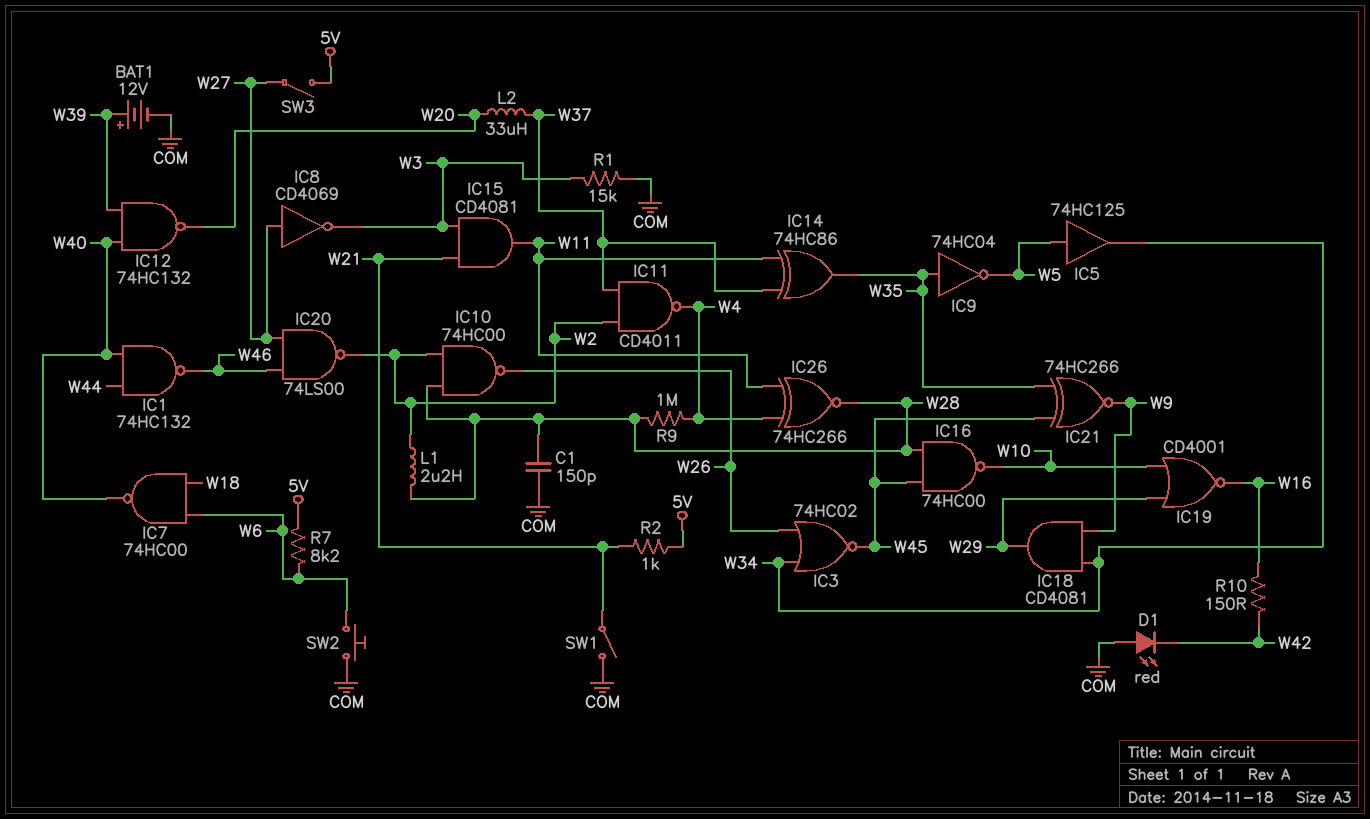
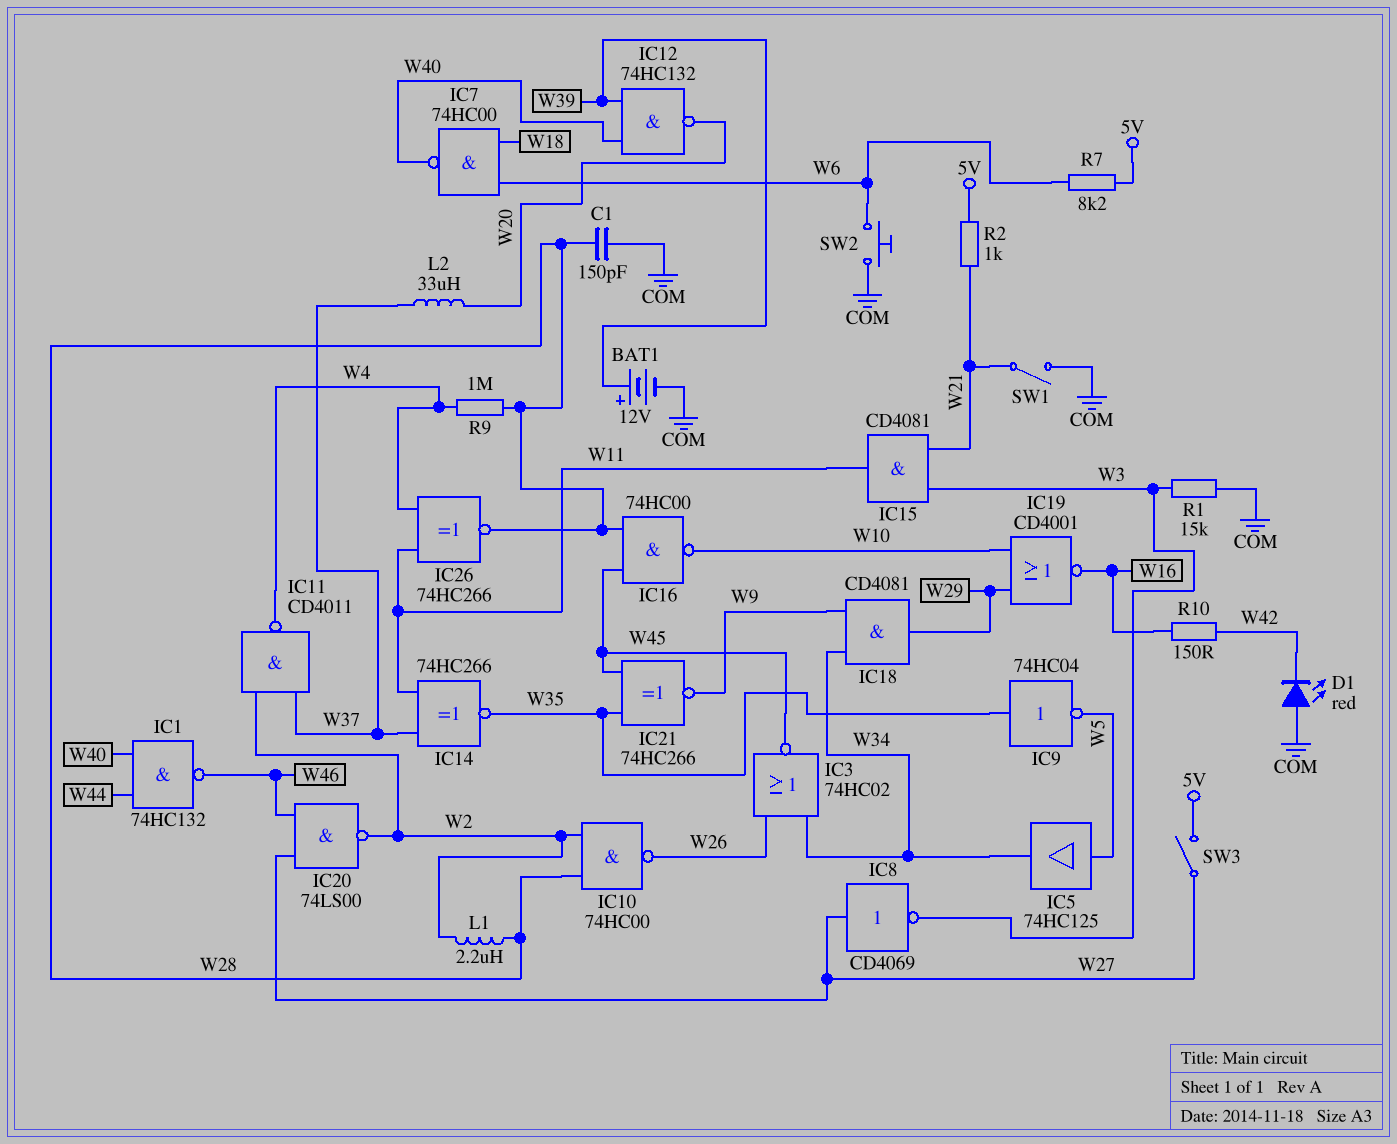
IC14: XOR 74HC86 (in W11, in W37, out W35) -> XNOR 74HC266 (in W11, in W37, out W35)

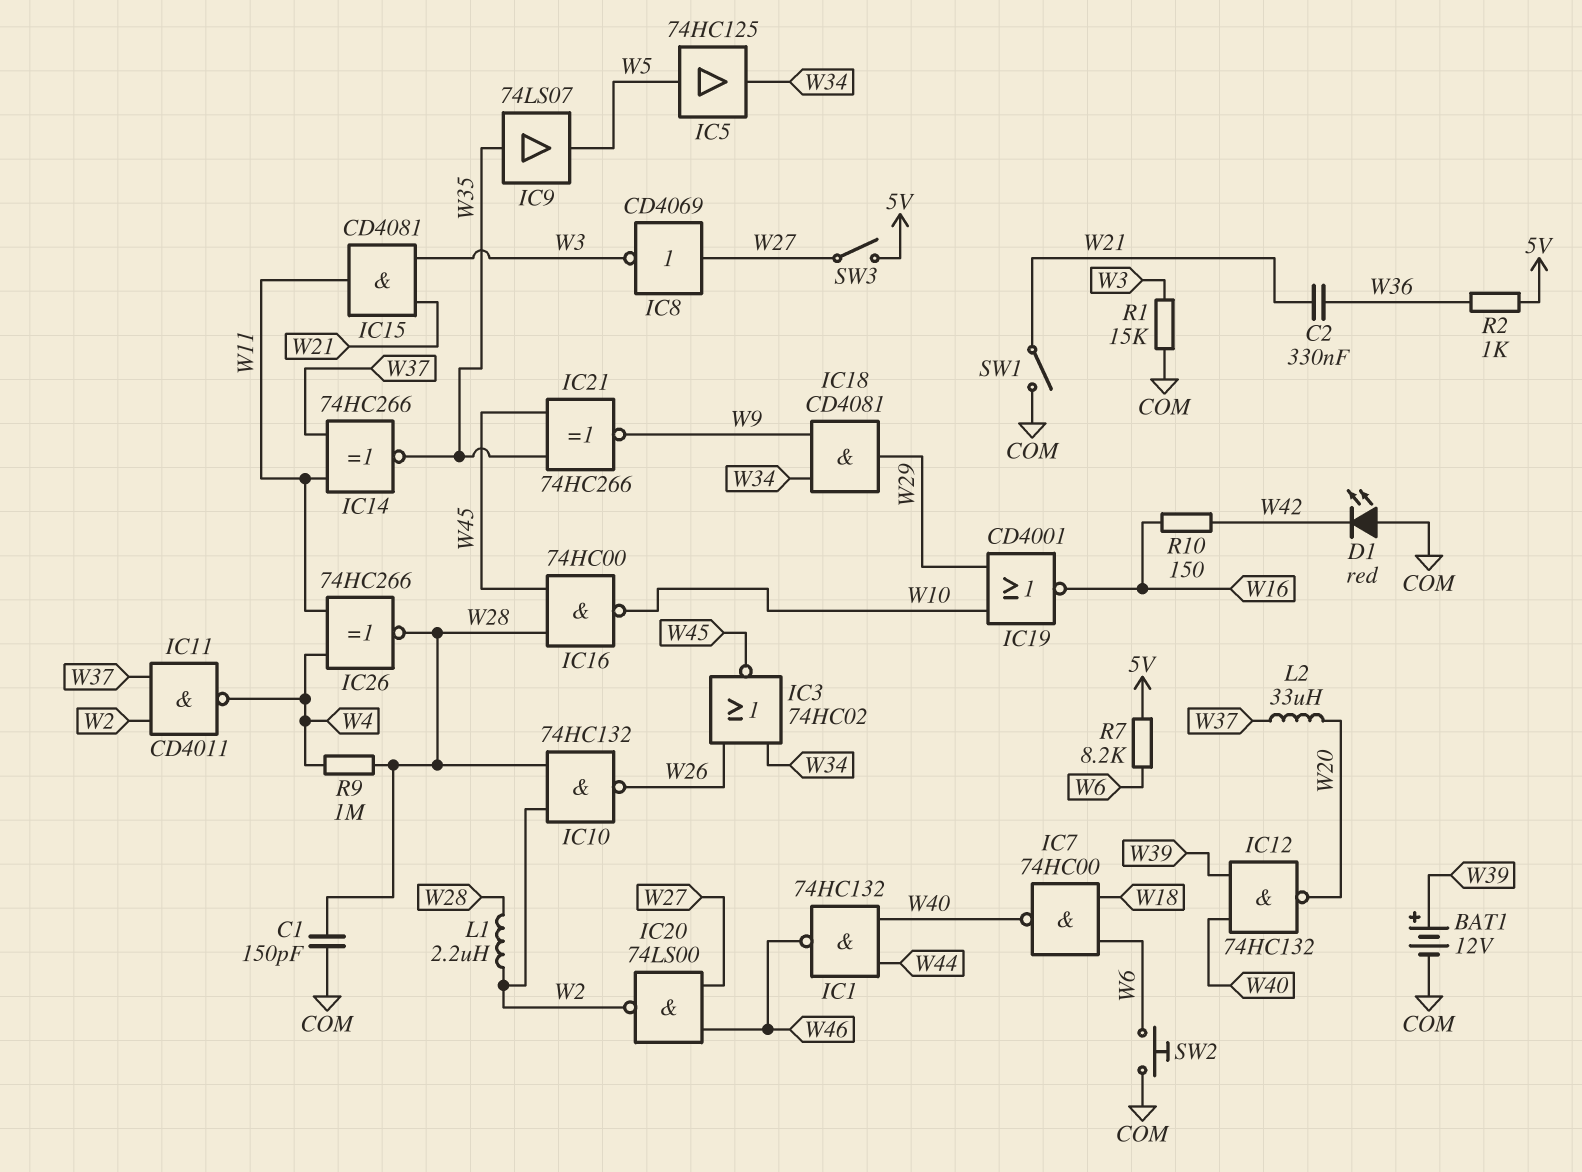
C2: none -> 330nF (W21, W36)
IC9: NOT 74HC04 (in W35, out W5) -> buffer 74LS07 (in W35, out W5)
IC10: NAND 74HC00 (in W2, in W28, out W26) -> NAND 74HC132 (in W2, in W28, out W26)
R2: 1k (5V, W21) -> 1k (5V, W36)

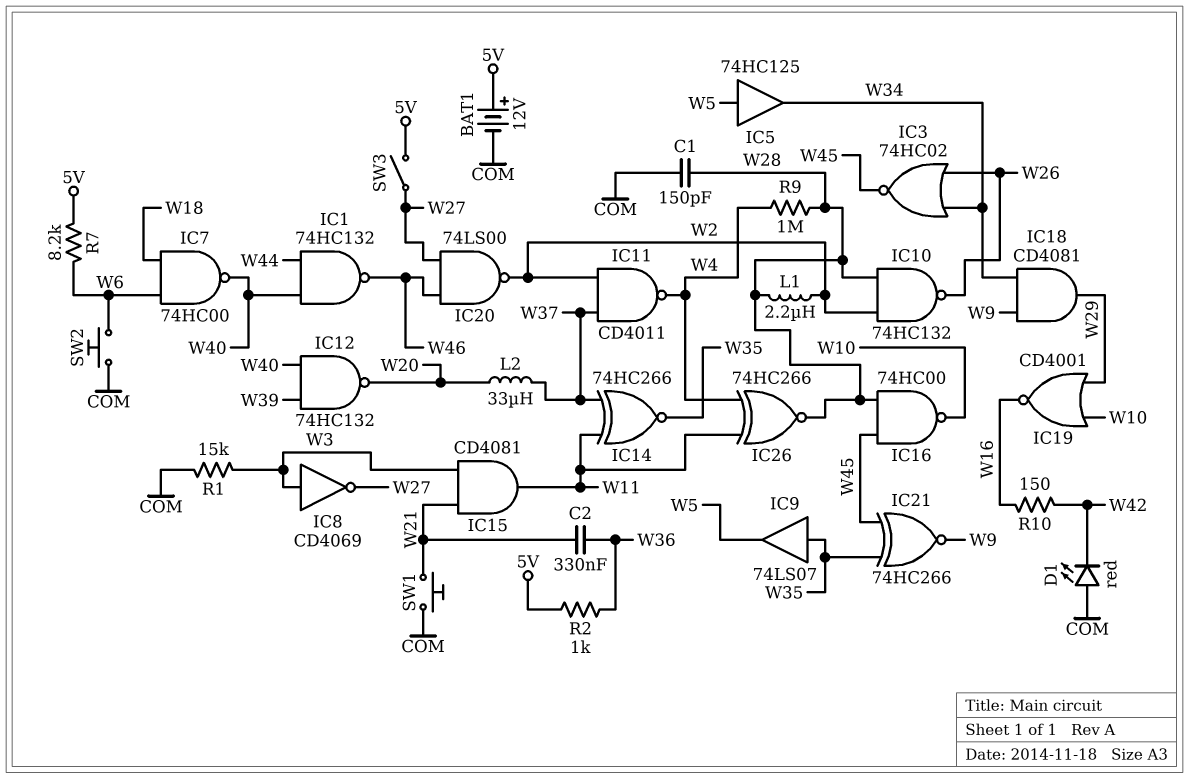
BAT1: 12V (plus W39, minus COM) -> 12V (plus 5V, minus COM)
IC8: NOT CD4069 (in W27, out W3) -> NOT CD4069 (in W3, out W27)
SW1: switch (COM, W21) -> button (COM, W21)

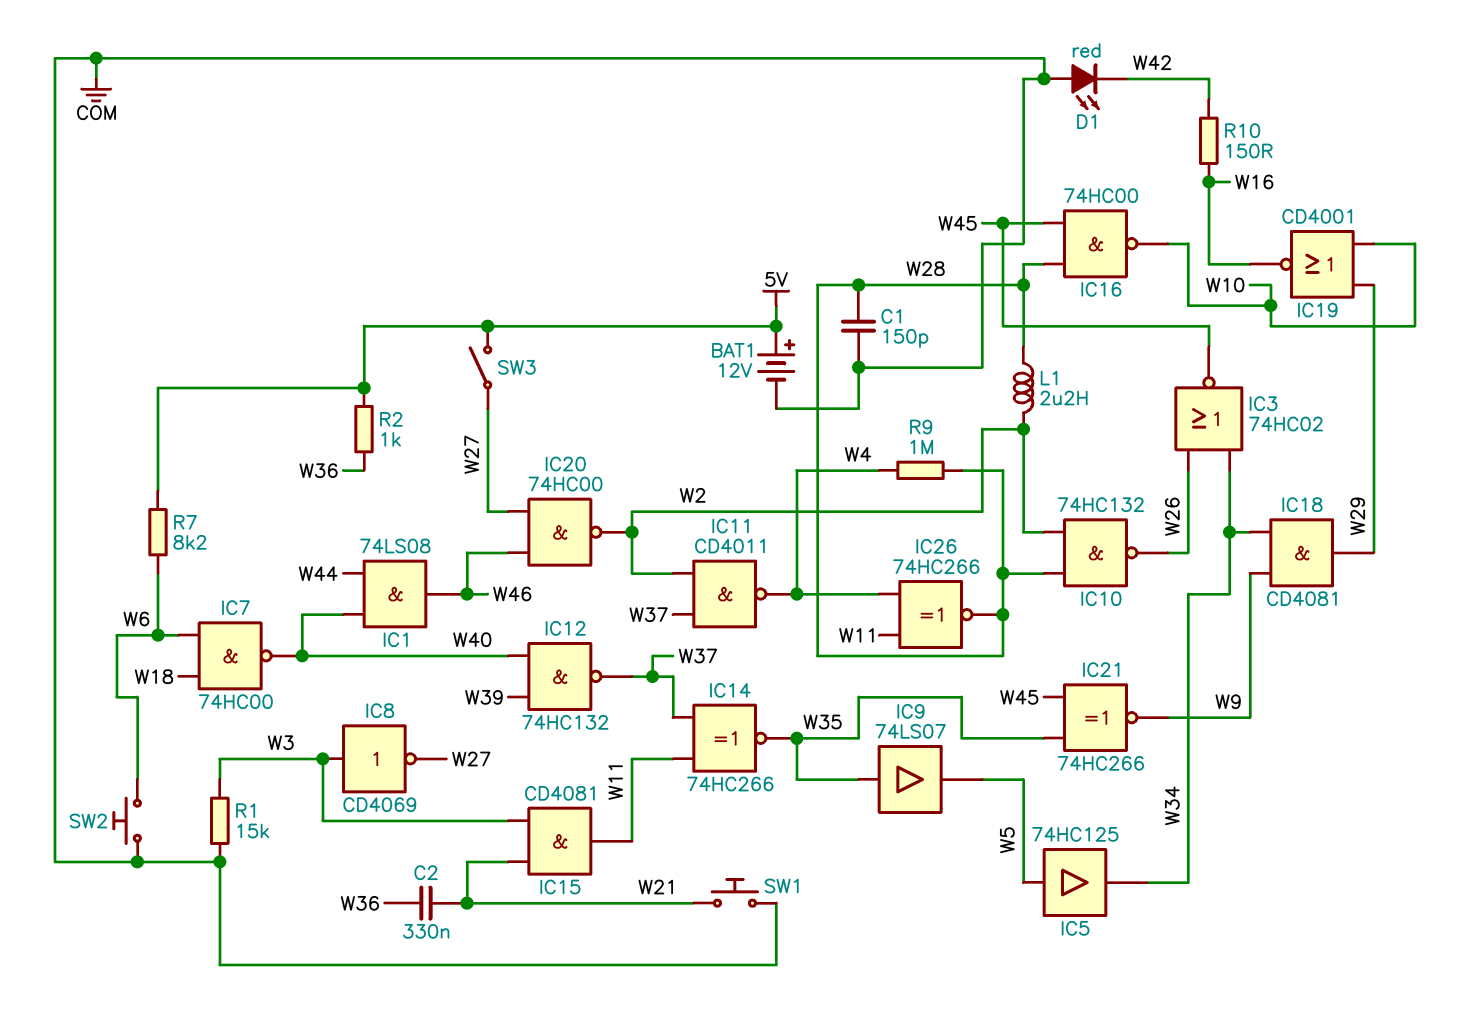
IC1: NAND 74HC132 (in W40, in W44, out W46) -> AND 74LS08 (in W40, in W44, out W46)
IC12: NAND 74HC132 (in W39, in W40, out W20) -> NAND 74HC132 (in W39, in W40, out W37)
IC20: NAND 74LS00 (in W27, in W46, out W2) -> NAND 74HC00 (in W27, in W46, out W2)
L2: 33uH (W20, W37) -> none

